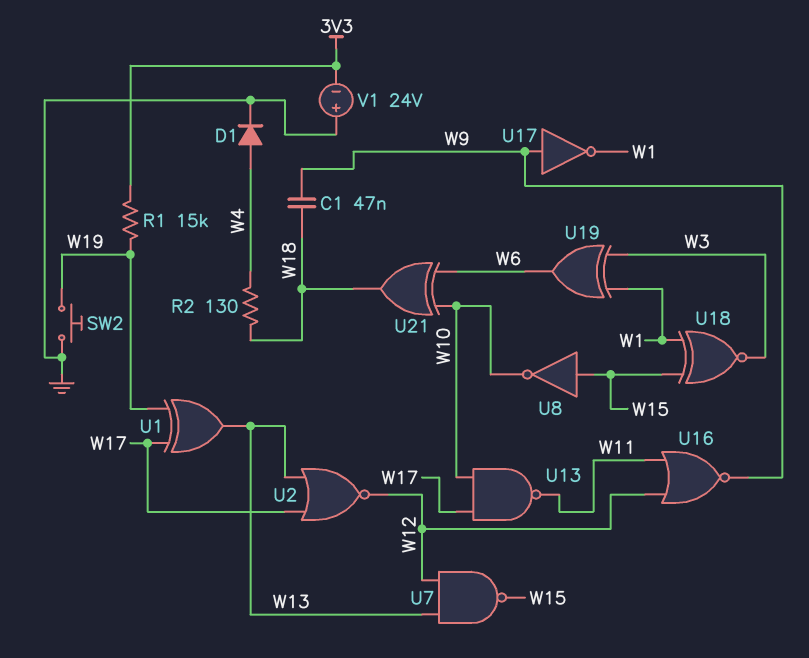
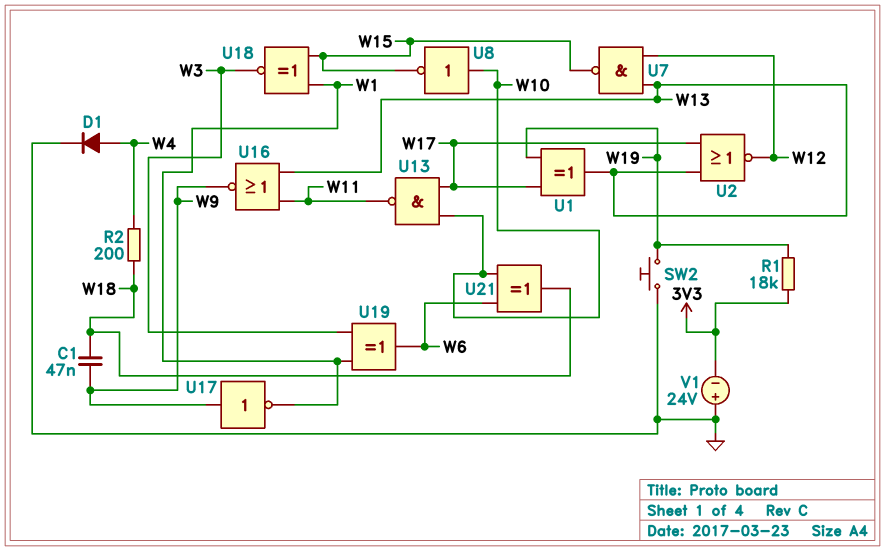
R1: 15k (3V3, W19) -> 18k (3V3, W19)
R2: 130 (W4, W18) -> 200 (W4, W18)
U8: NOT (in W15, out W10) -> NOT (in W10, out W15)
U16: NOR (in W11, in W12, out W9) -> NOR (in W11, in W13, out W9)

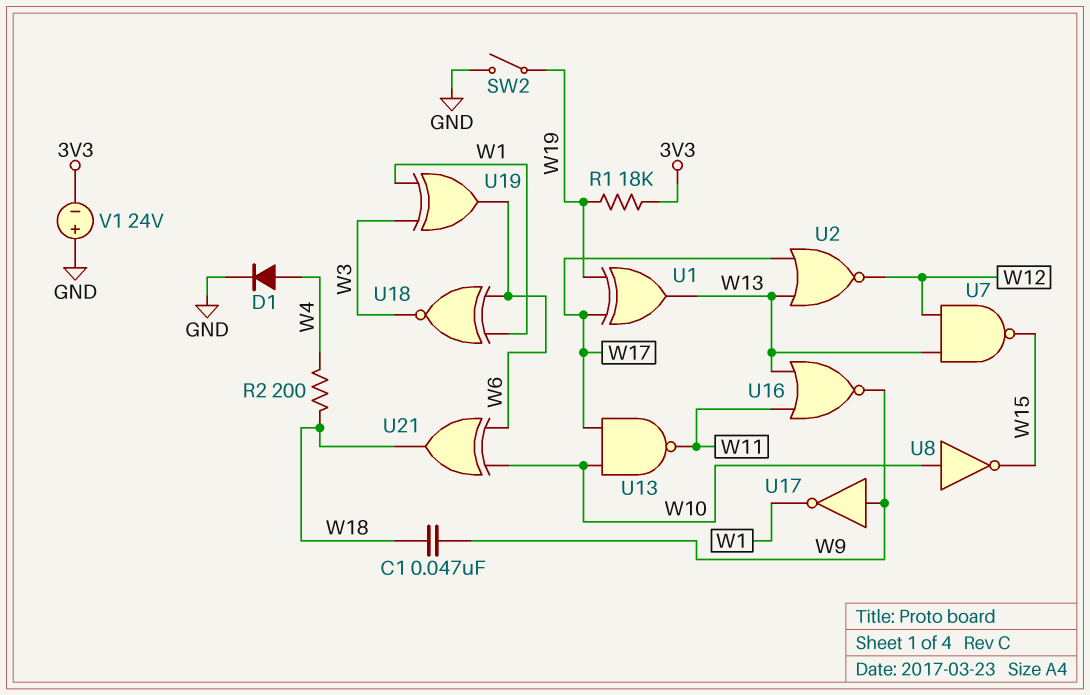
SW2: button (GND, W19) -> switch (GND, W19)
U18: XNOR (in W1, in W15, out W3) -> XNOR (in W1, in W6, out W3)

